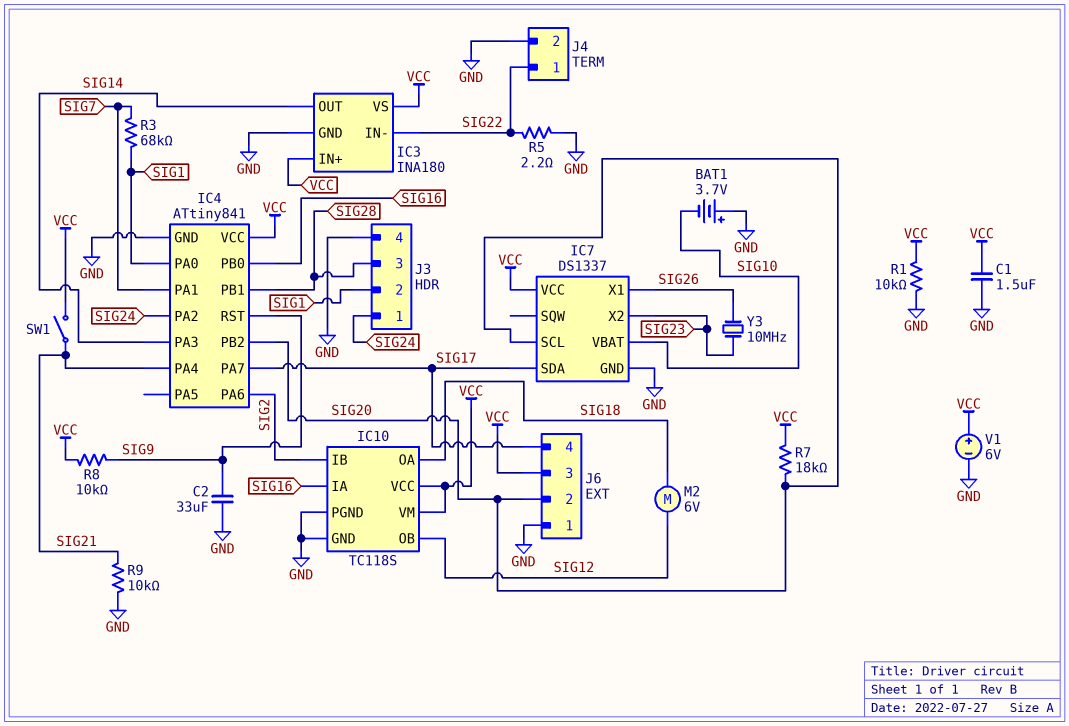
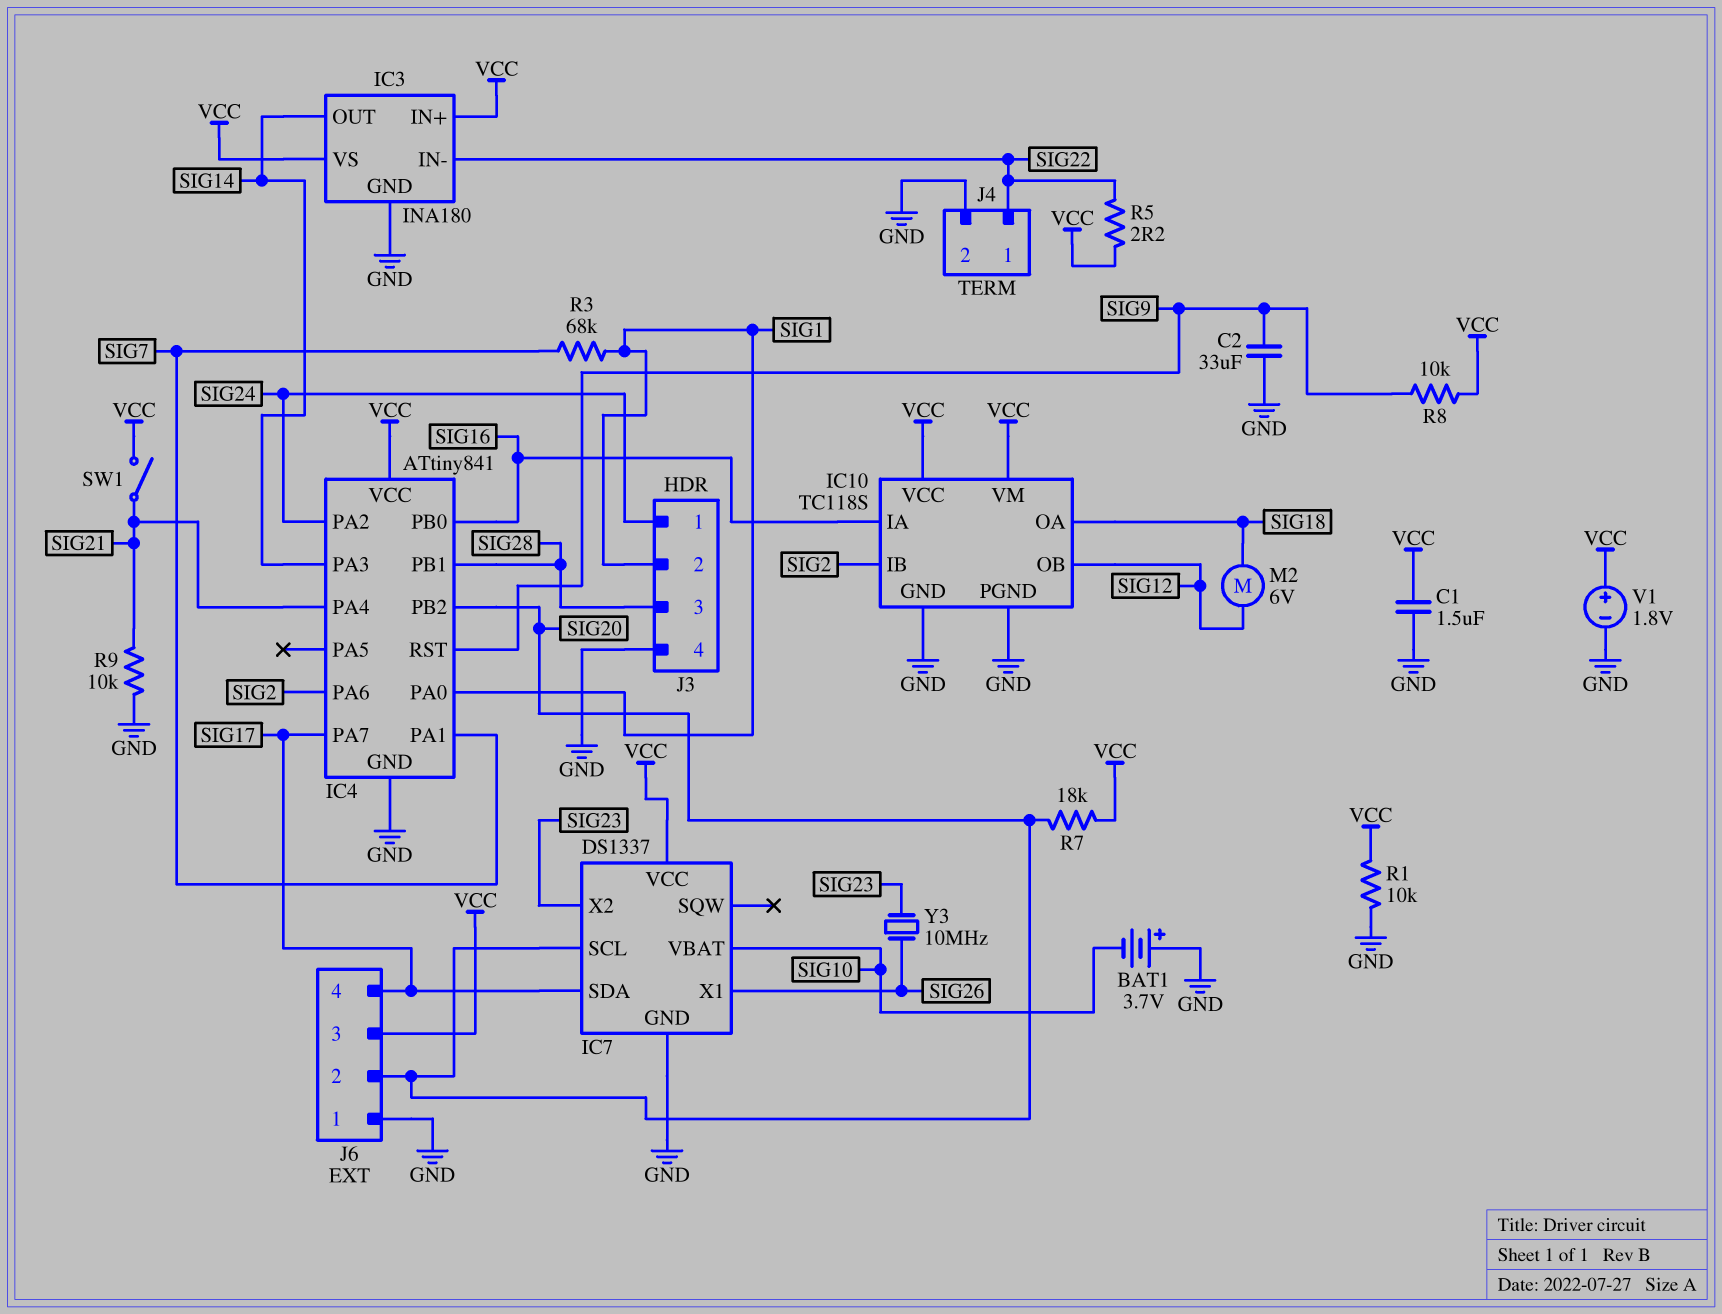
R5: 2.2 (GND, SIG22) -> 2.2 (SIG22, VCC)
V1: 6V (plus VCC, minus GND) -> 1.8V (plus VCC, minus GND)

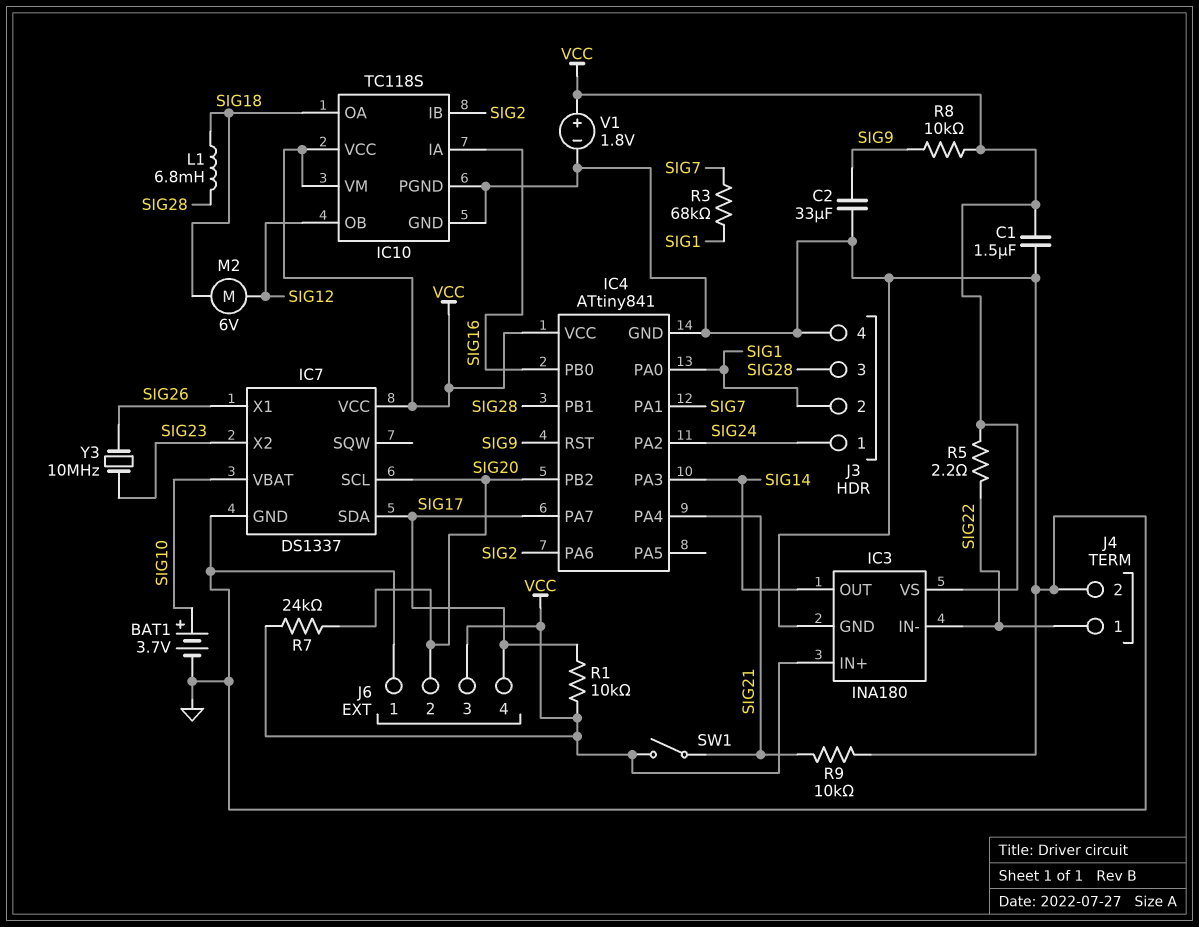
BAT1: 3.7V (plus GND, minus SIG10) -> 3.7V (plus SIG10, minus GND)
L1: none -> 6.8mH (SIG18, SIG28)
R1: 10k (GND, VCC) -> 10k (SIG17, VCC)
R7: 18k (SIG20, VCC) -> 24k (SIG20, VCC)

